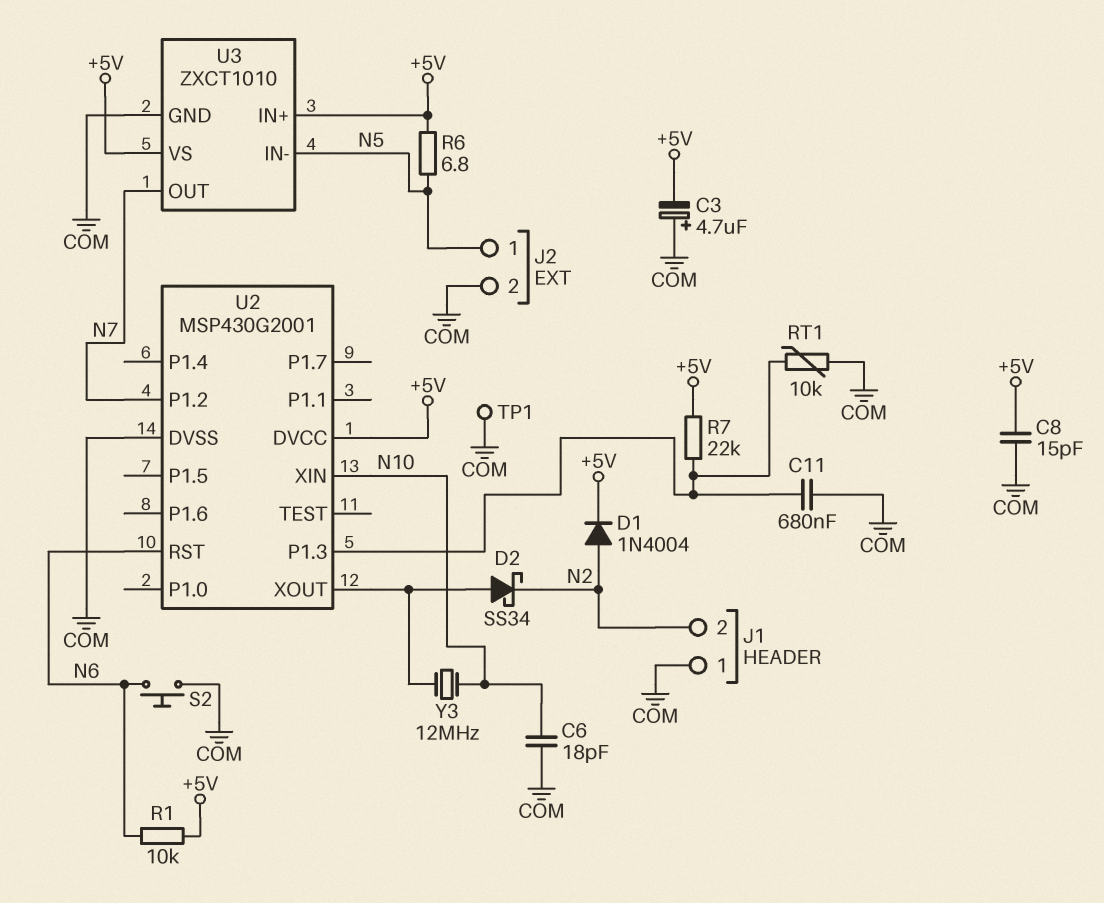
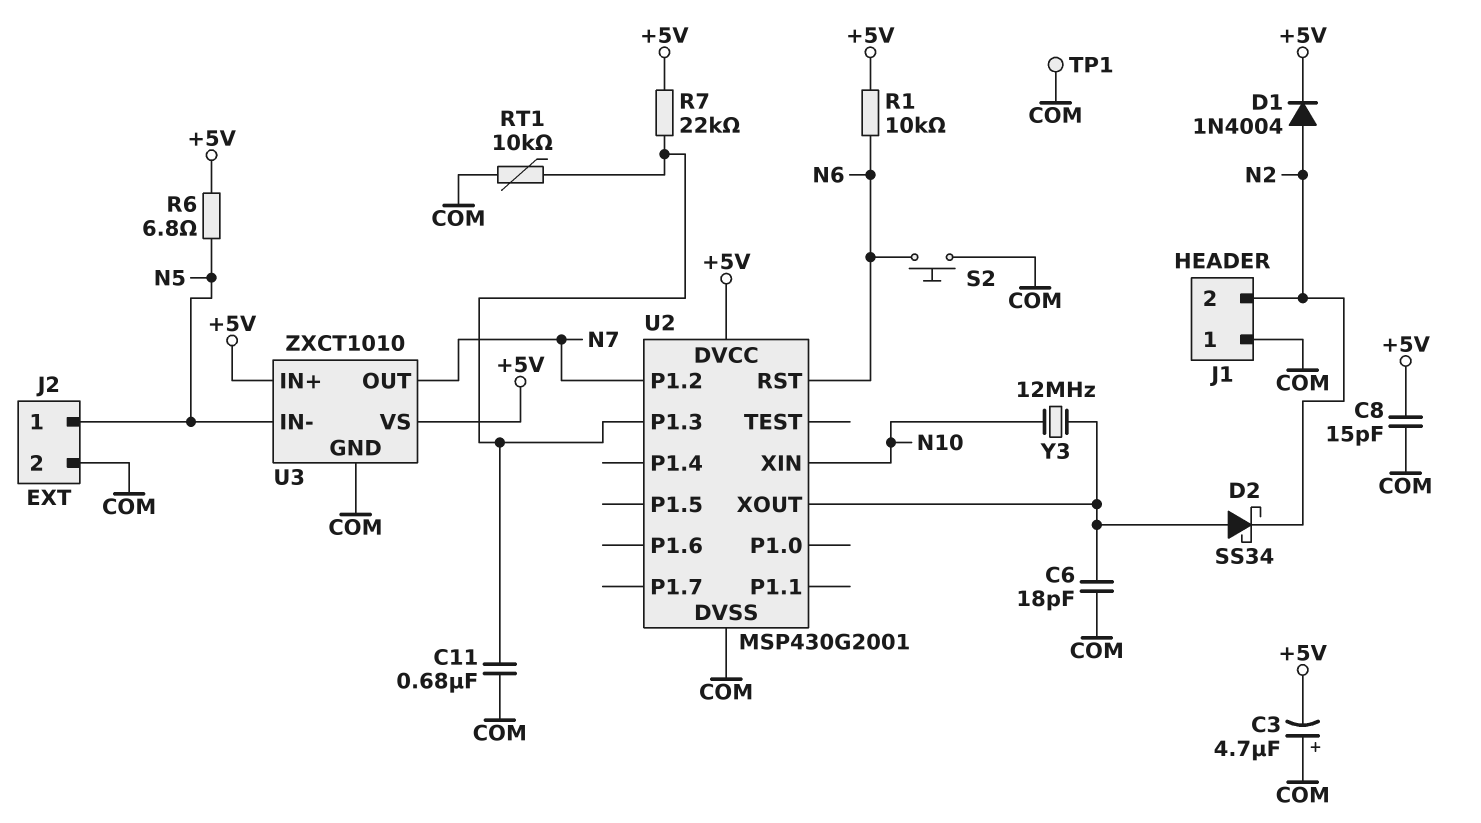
C6: 18pF (COM, N10) -> 18pF (COM, U2/XOUT)

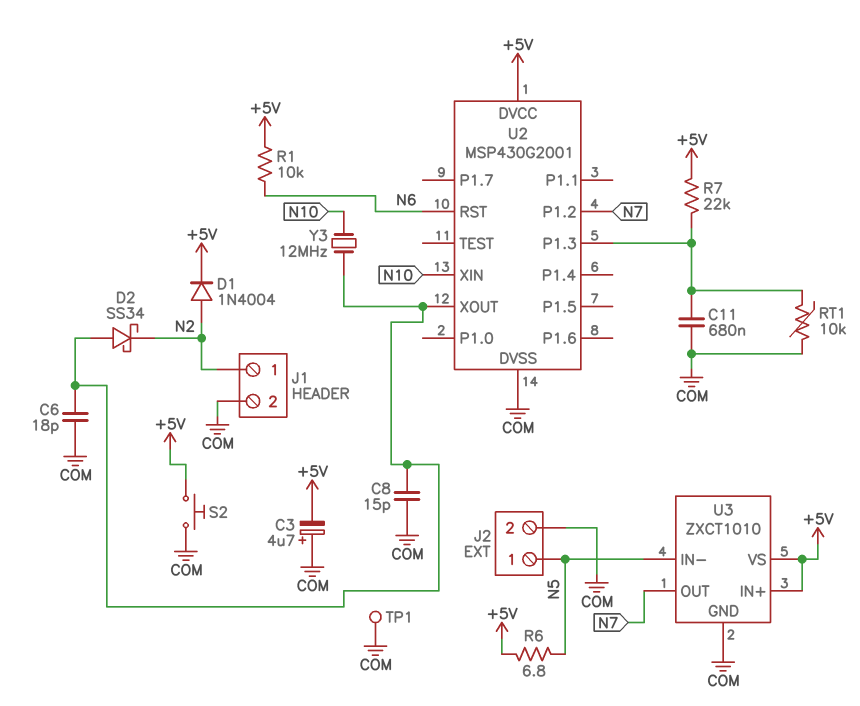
C8: 15pF (+5V, COM) -> 15pF (COM, U2/XOUT)
J1 pin 1: COM -> N2
J1 pin 2: N2 -> COM
S2: button (COM, N6) -> button (+5V, COM)

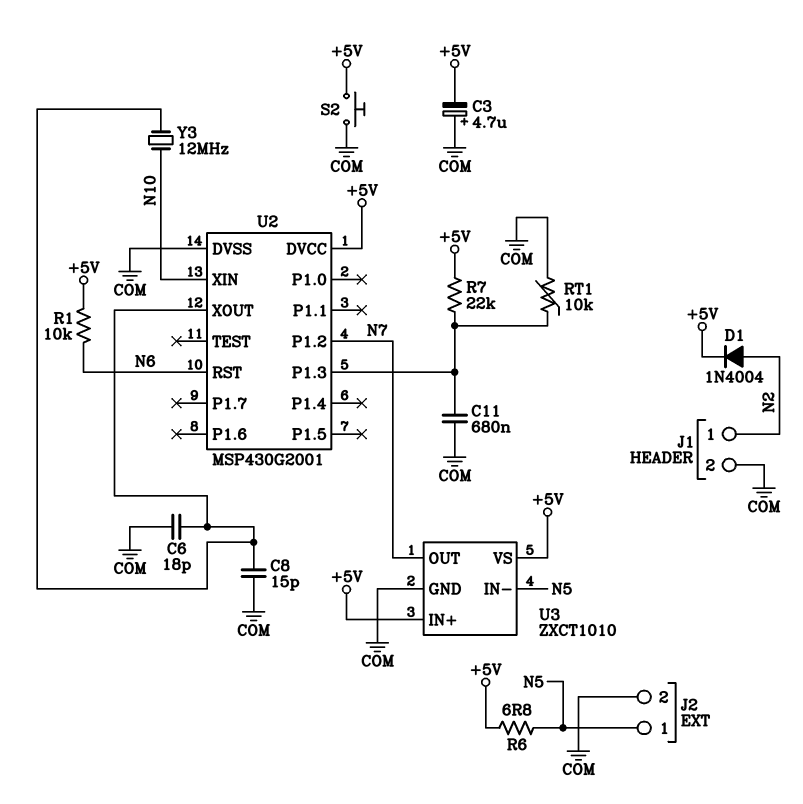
D2: schottky SS34 (A U2/XOUT, K N2) -> none
TP1: test point (COM) -> none

